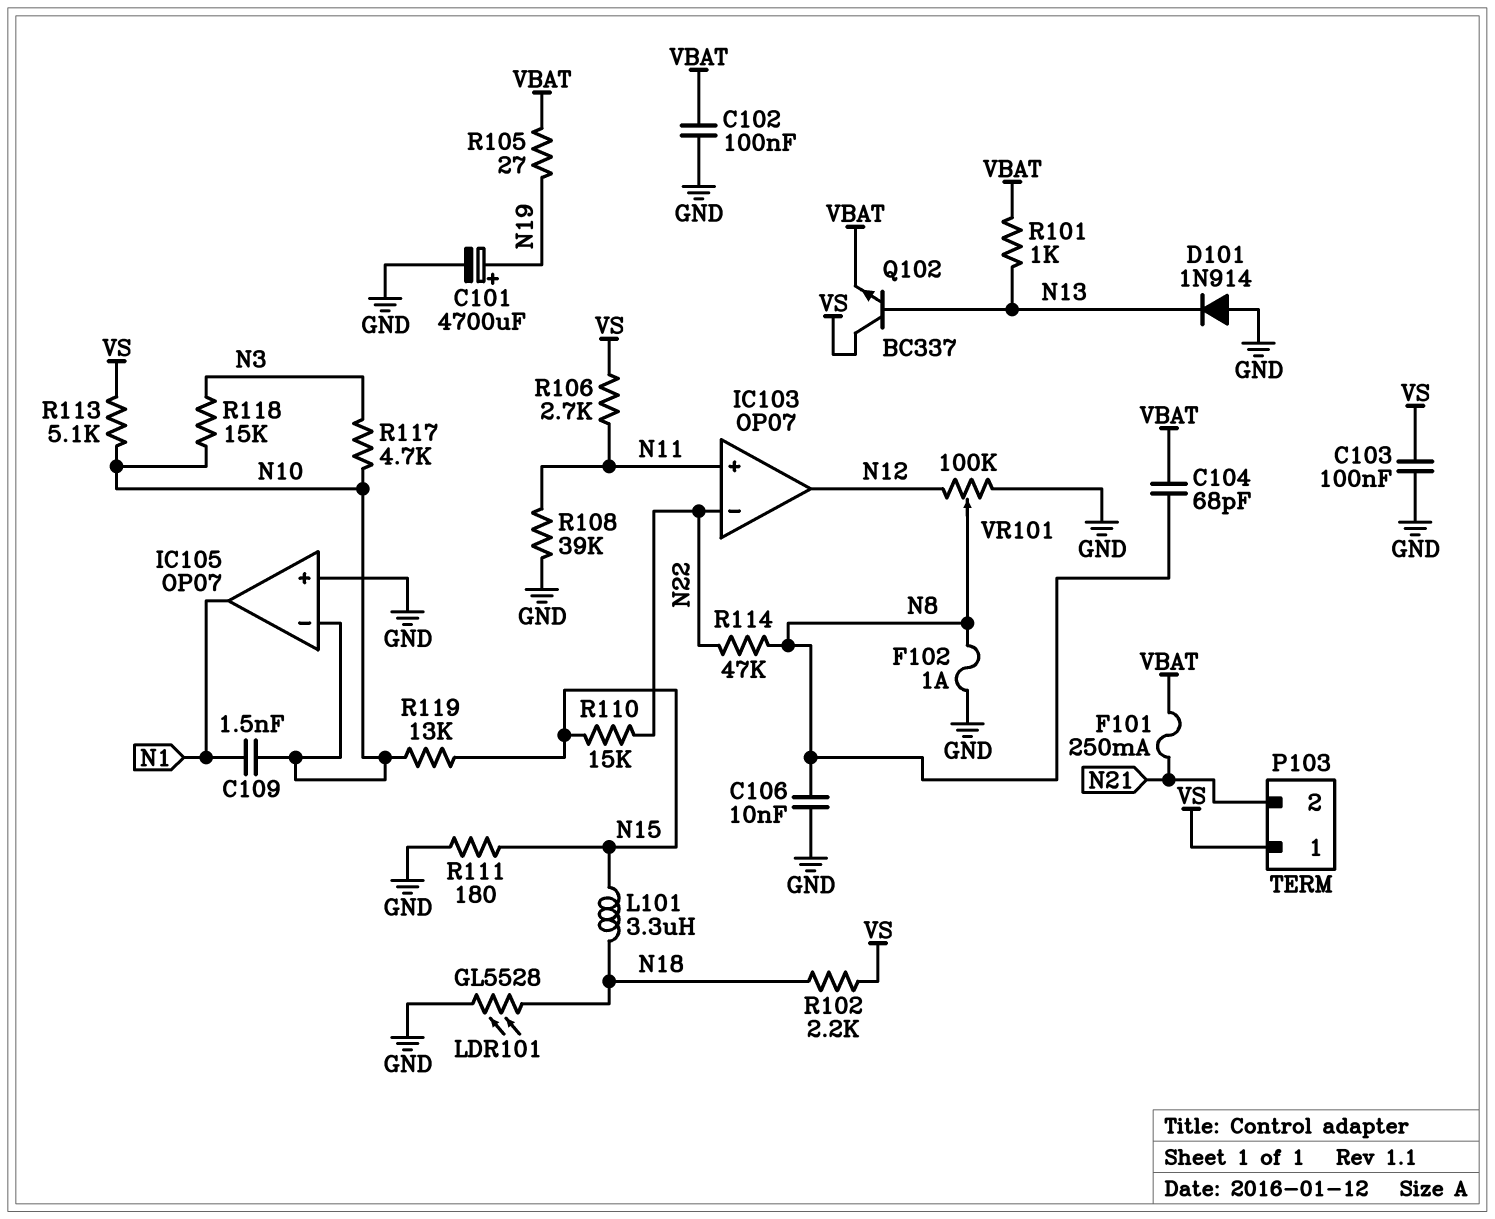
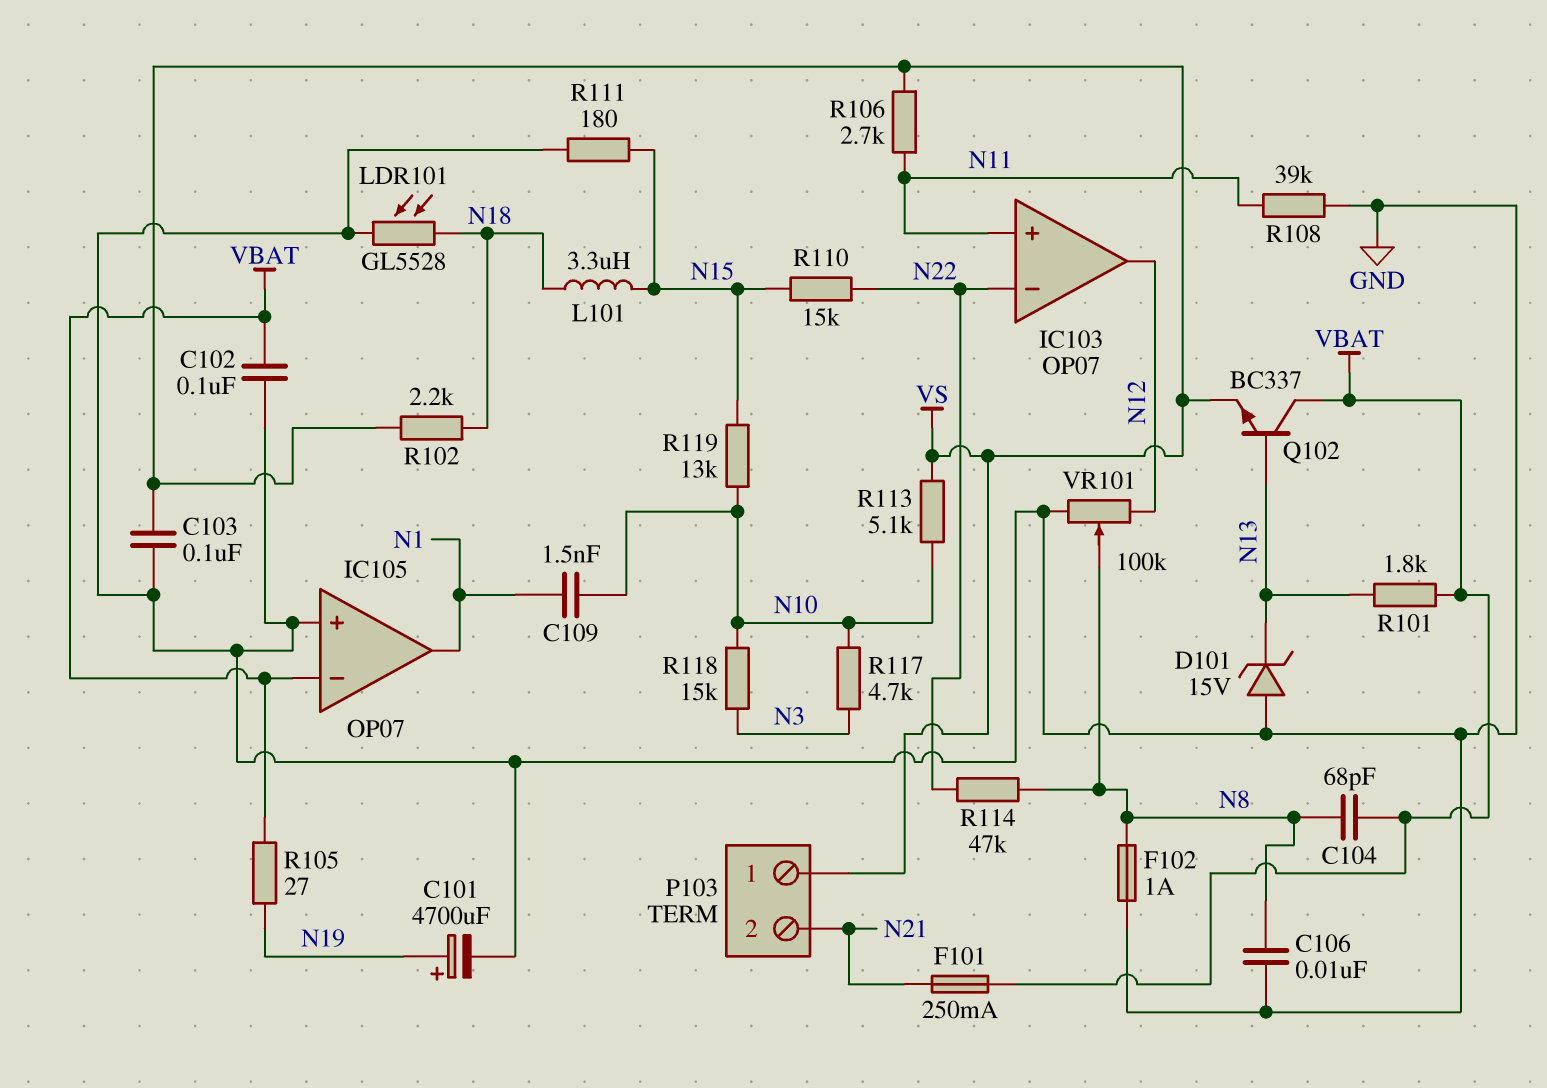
D101: diode 1N914 (A GND, K N13) -> zener 15V (A GND, K N13)
IC105 pin in-: N10 -> VBAT
Q102: NPN BC337 (B N13, C VS, E VBAT) -> NPN BC337 (B N13, C VBAT, E VS)
R101: 1k (N13, VBAT) -> 1.8k (N13, VBAT)

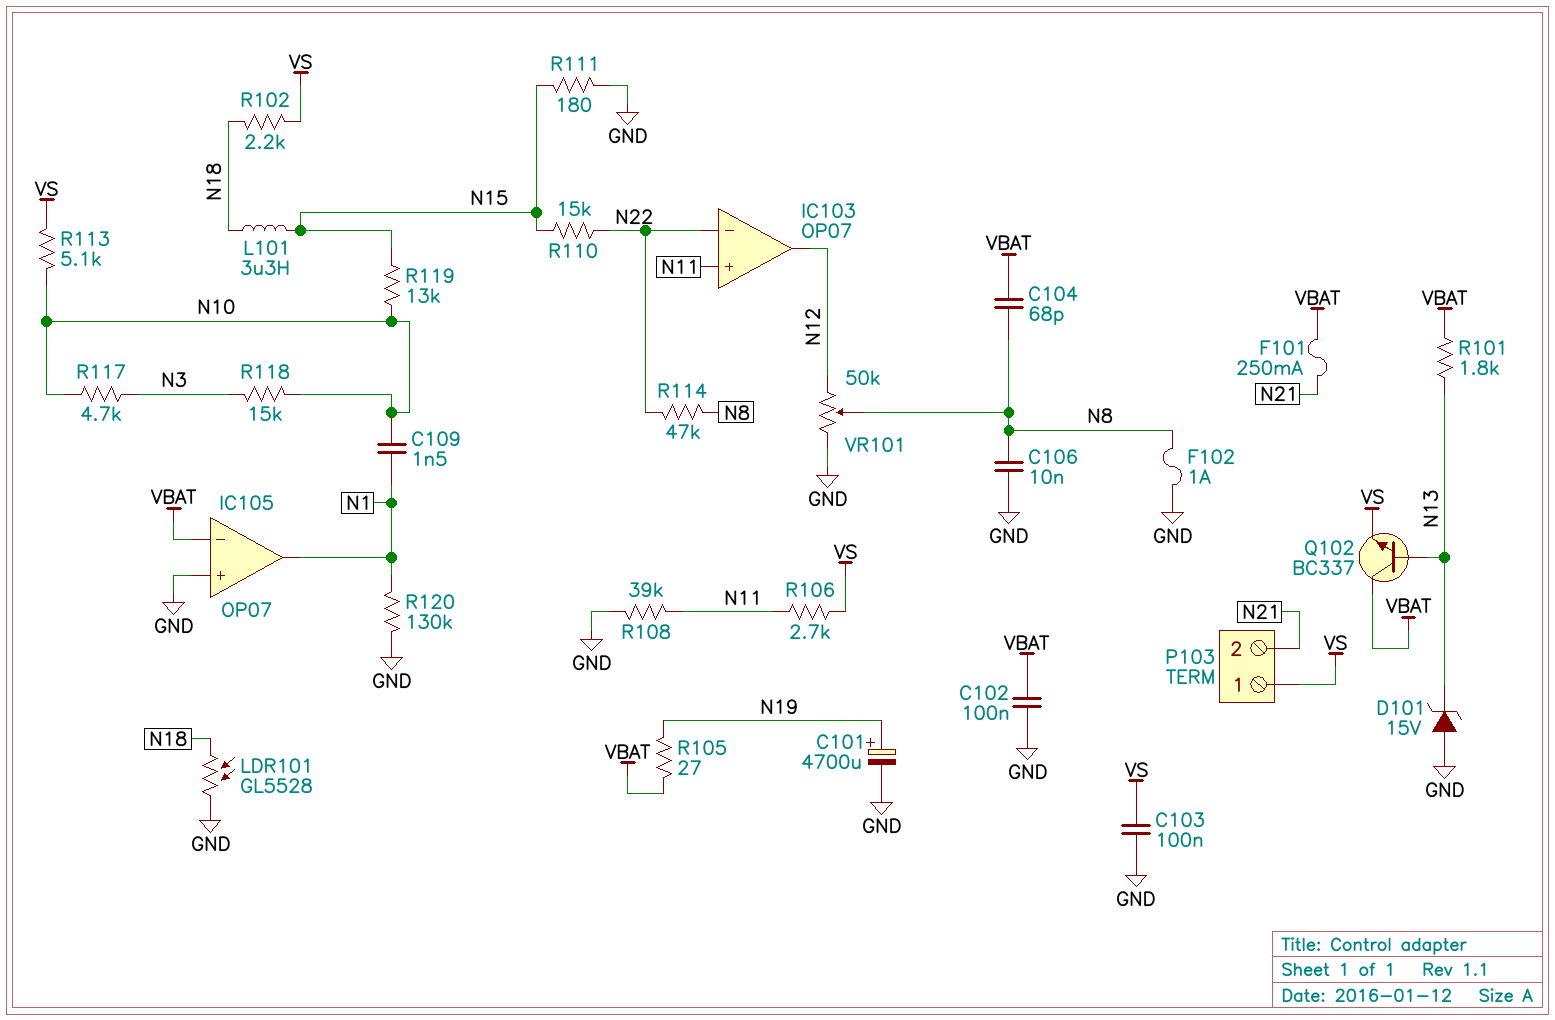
R120: none -> 130k (GND, N1)
VR101: 100k (GND, N12, wiper N8) -> 50k (GND, N12, wiper N8)

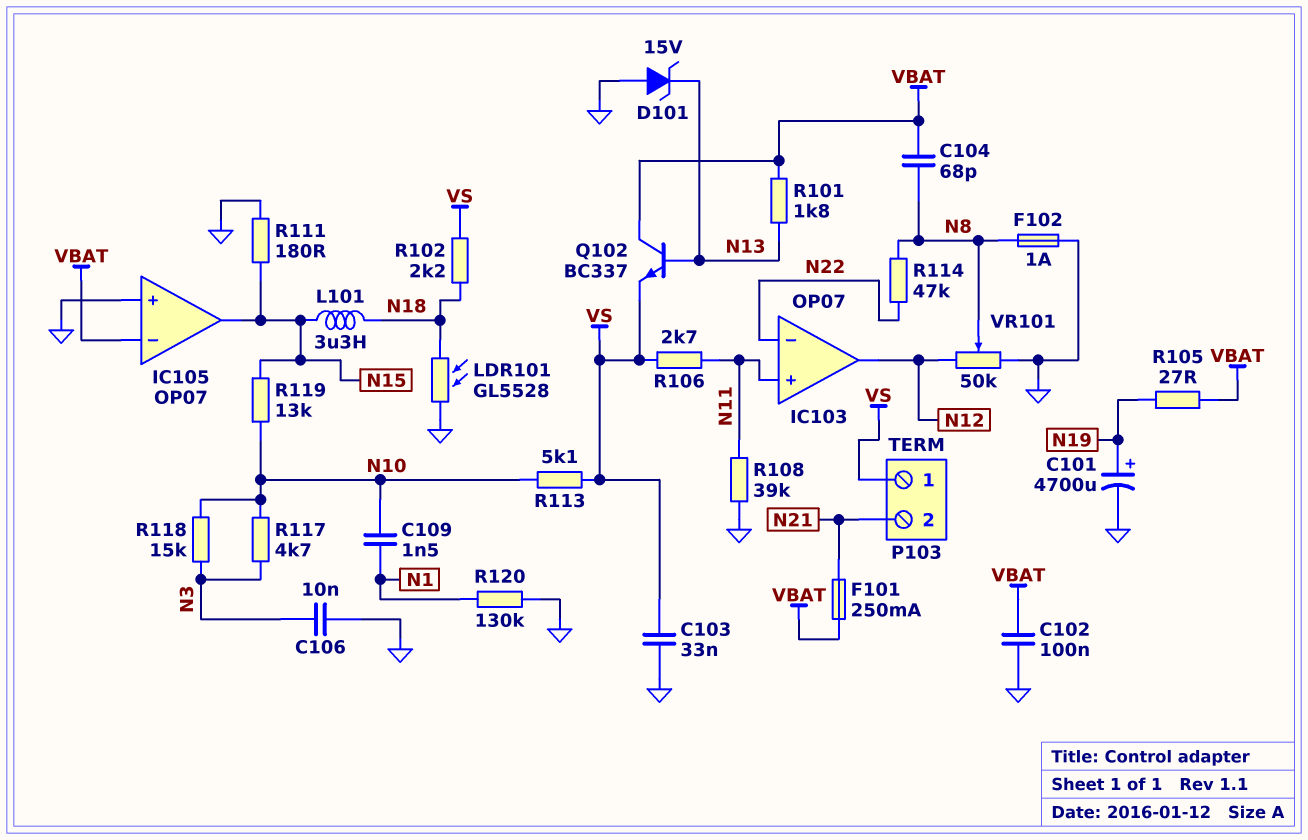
C103: 100nF (GND, VS) -> 33nF (GND, VS)
C106: 10nF (GND, N8) -> 10nF (GND, N3)
IC105 pin out: N1 -> N15
R110: 15k (N15, N22) -> none

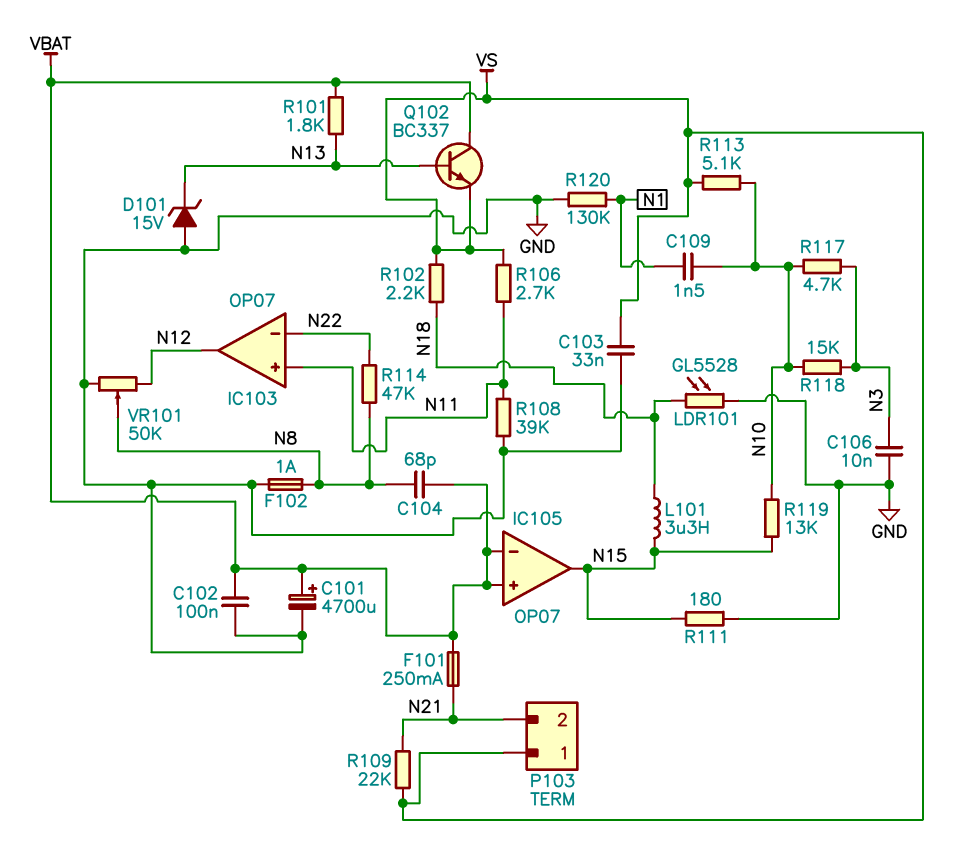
C101: 4700uF (plus N19, minus GND) -> 4700uF (plus VBAT, minus GND)
IC105 pin in+: GND -> VBAT
R105: 27 (N19, VBAT) -> none
R109: none -> 22k (N21, VS)

